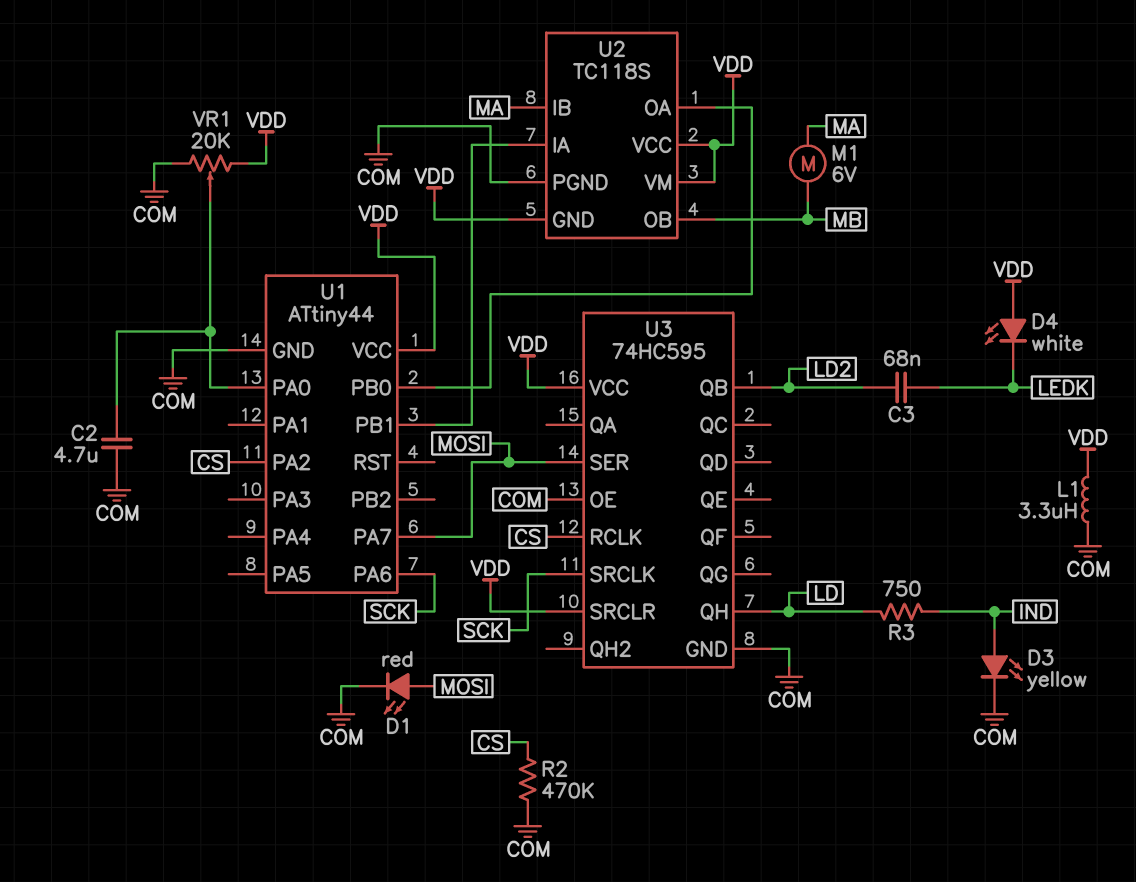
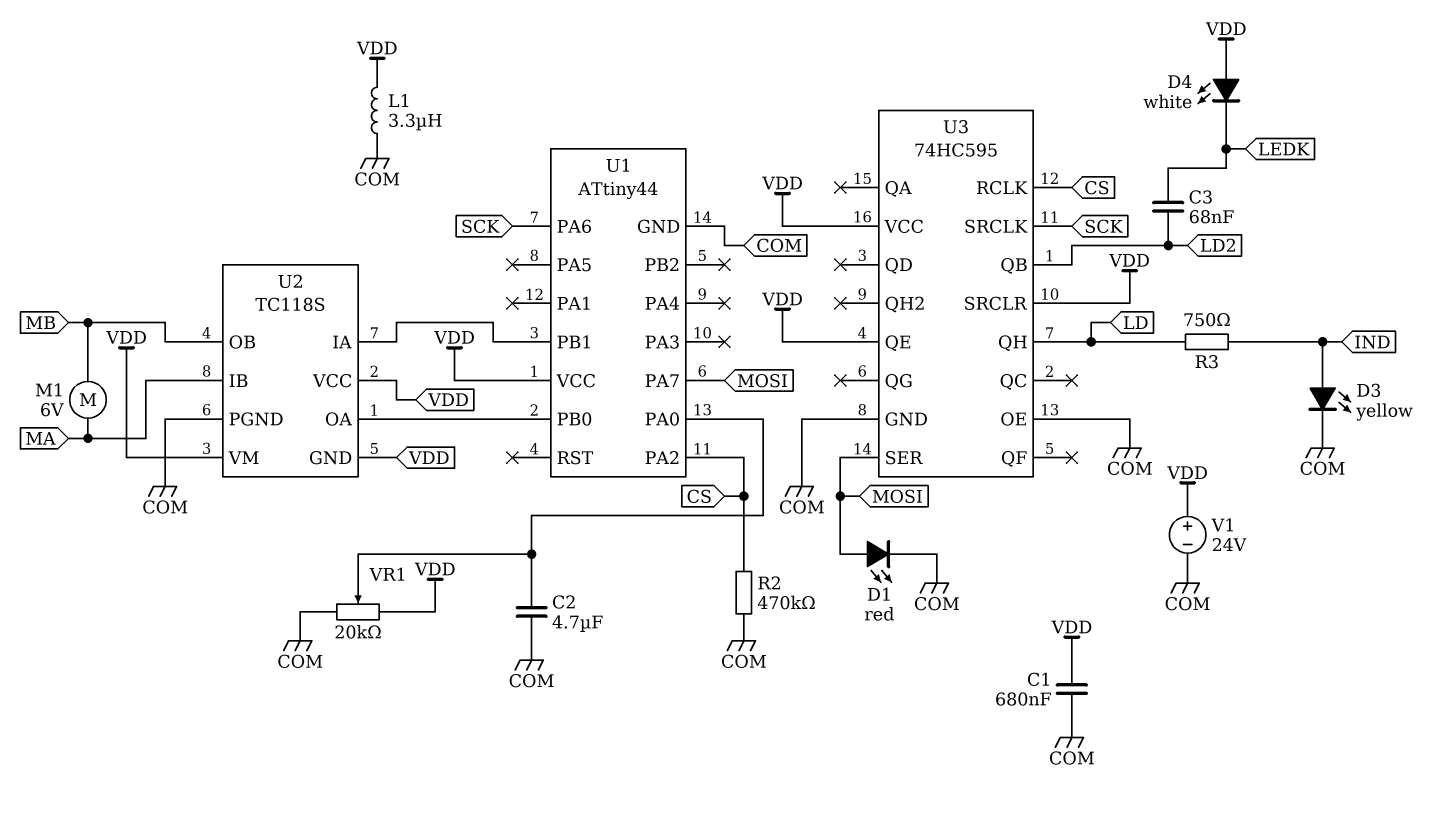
C1: none -> 680nF (COM, VDD)
U3 pin QE: none -> VDD
V1: none -> 24V (plus VDD, minus COM)

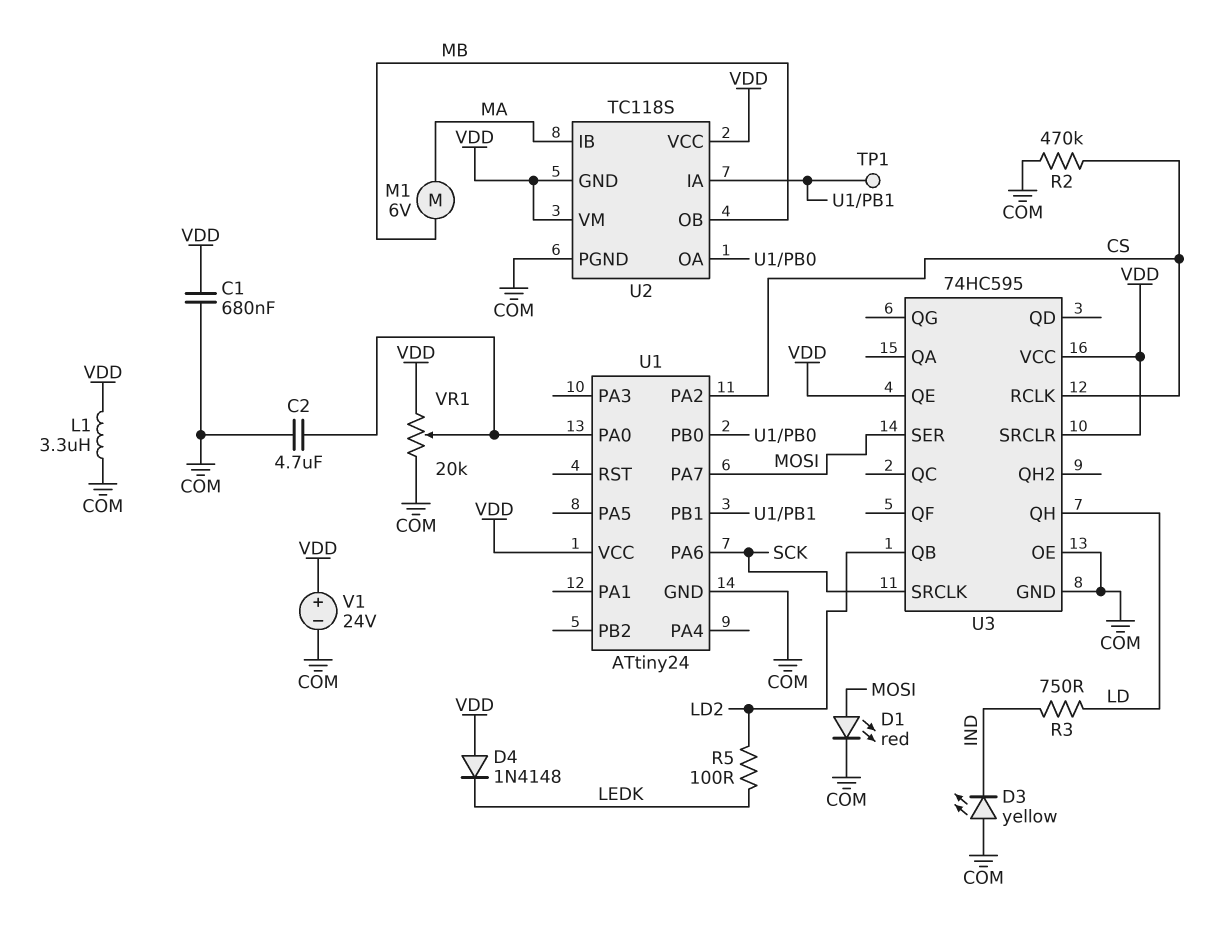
C3: 68nF (LD2, LEDK) -> none
D3: LED yellow (A IND, K COM) -> LED yellow (A COM, K IND)
D4: LED white (A VDD, K LEDK) -> diode 1N4148 (A VDD, K LEDK)
R5: none -> 100 (LD2, LEDK)
TP1: none -> test point (U1/PB1)
U1: ATtiny44 -> ATtiny24

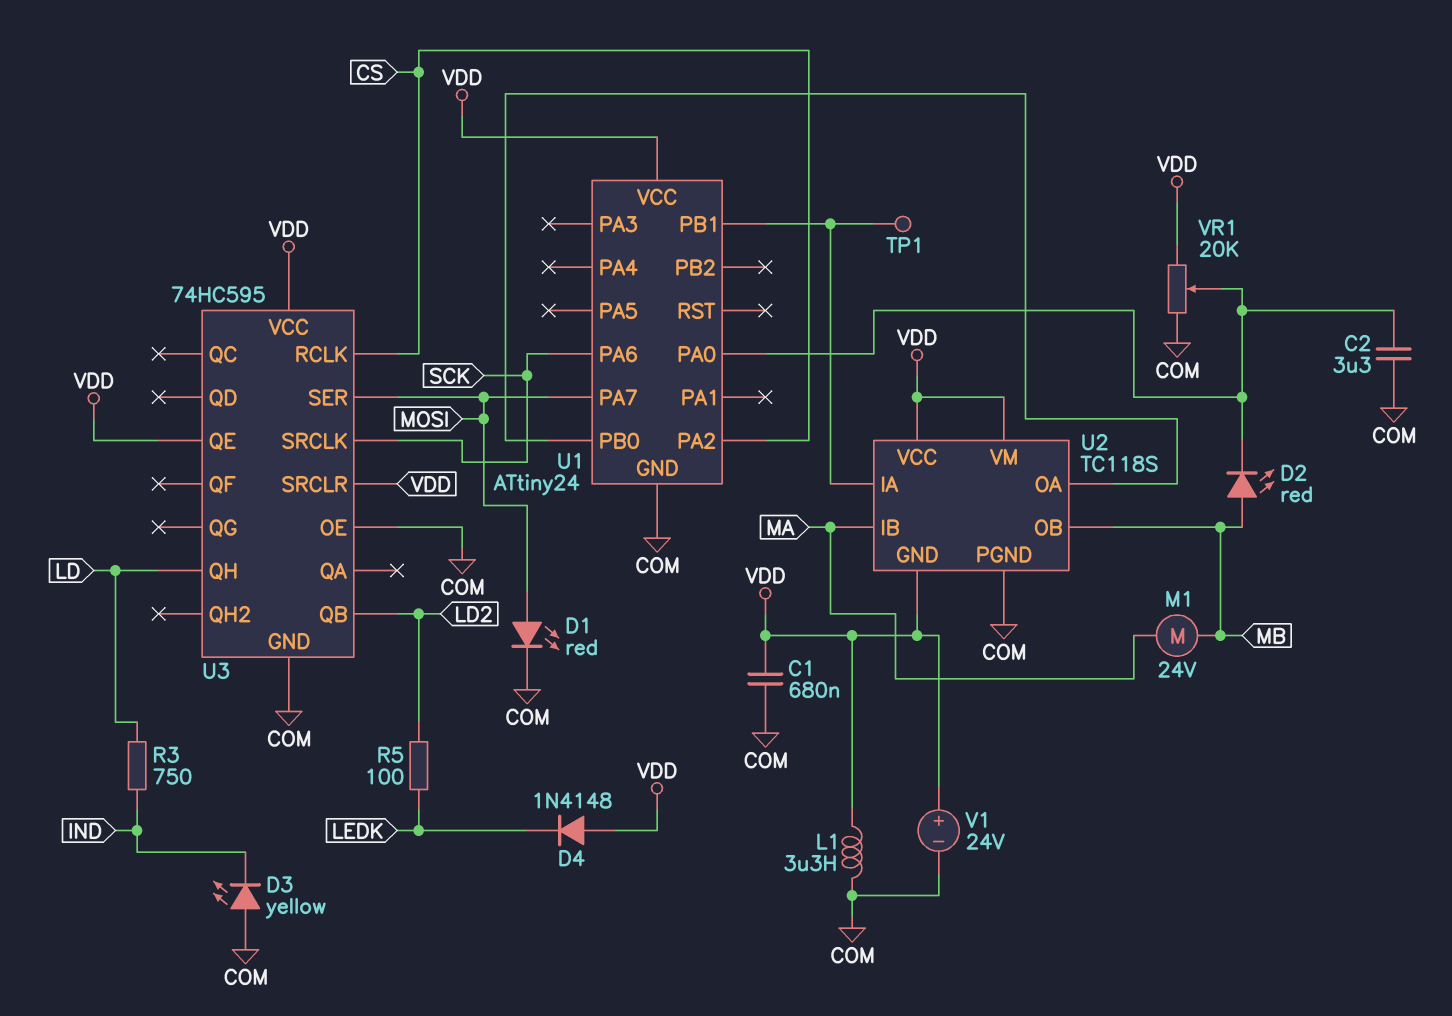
C2: 4.7uF (COM, U1/PA0) -> 3.3uF (COM, U1/PA0)
D2: none -> LED red (A MB, K U1/PA0)
M1: motor 6V (MA, MB) -> motor 24V (MA, MB)
R2: 470k (COM, CS) -> none

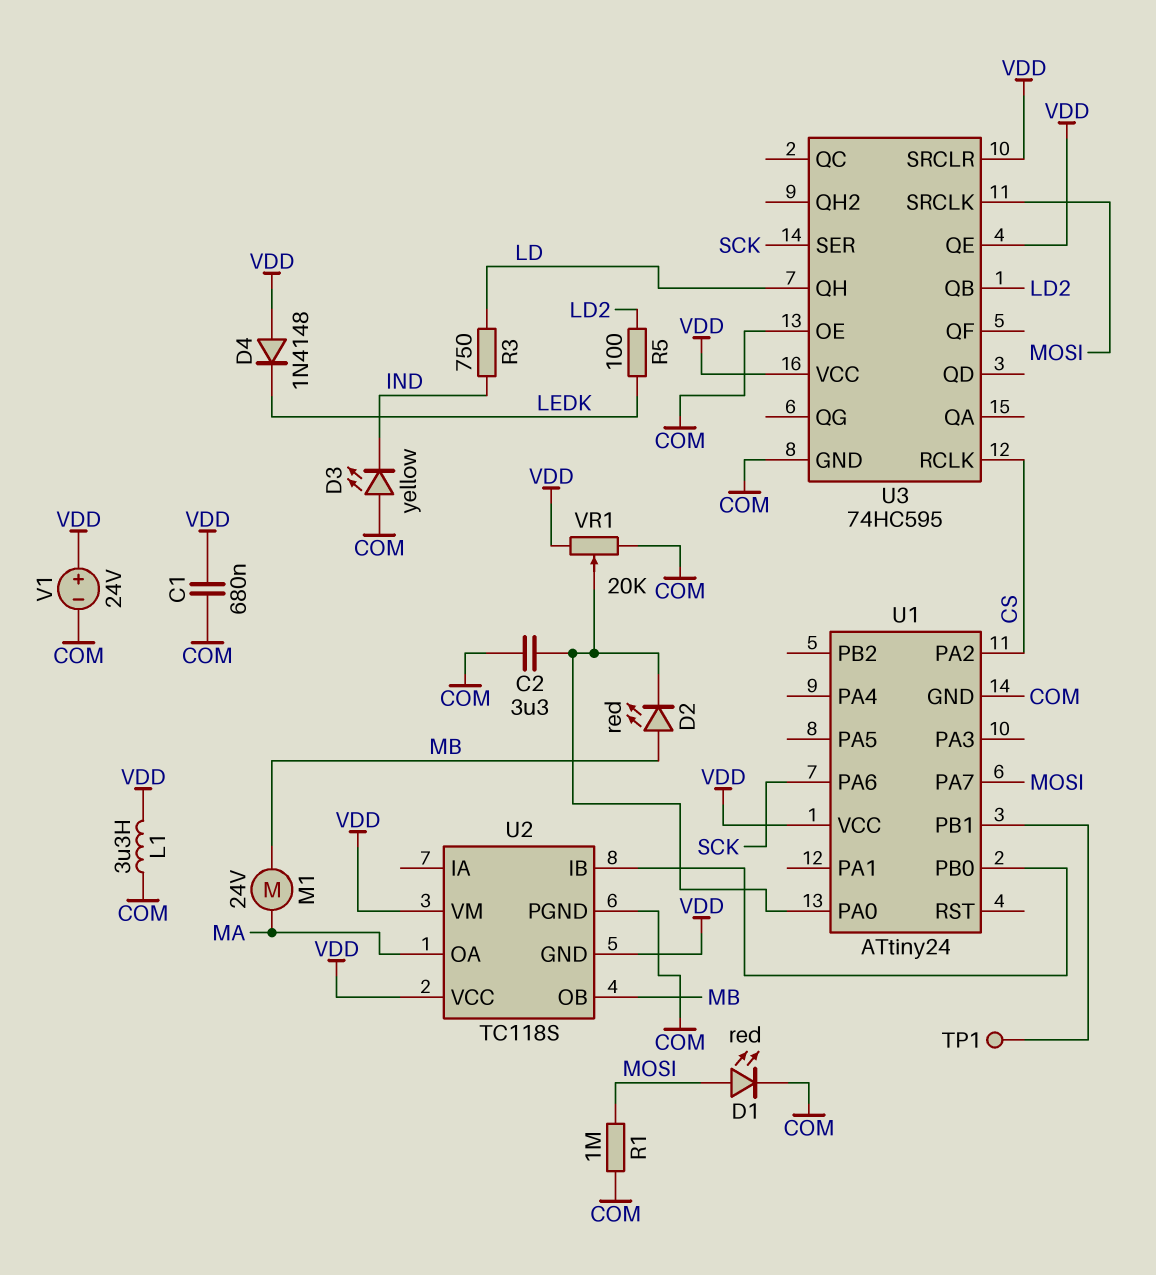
R1: none -> 1M (COM, MOSI)
U2 pin IA: U1/PB1 -> none
U2 pin IB: MA -> U1/PB0
U2 pin OA: U1/PB0 -> MA
U3 pin SER: MOSI -> SCK
U3 pin SRCLK: SCK -> MOSI

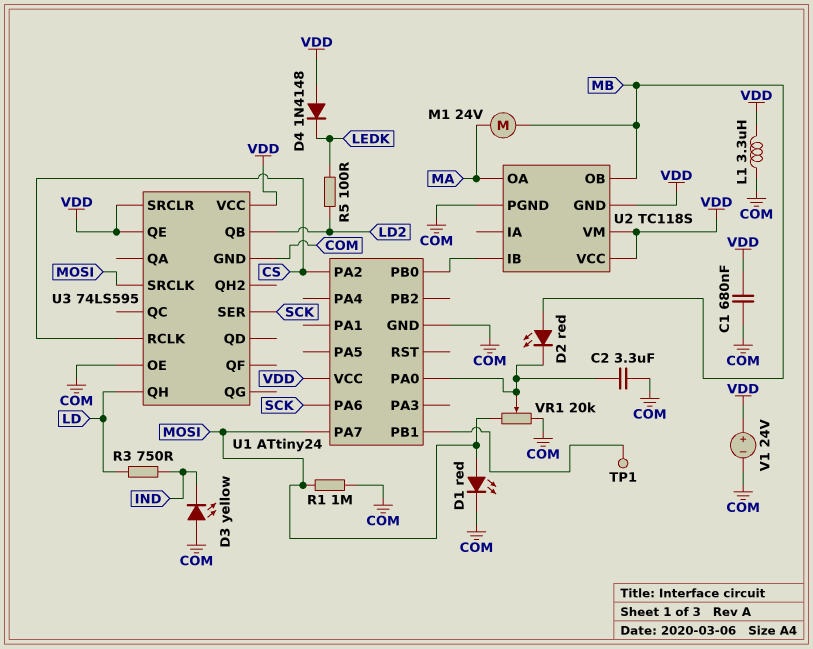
U3: 74HC595 -> 74LS595
VR1: 20k (COM, VDD, wiper U1/PA0) -> 20k (COM, MOSI, wiper U1/PA0)

